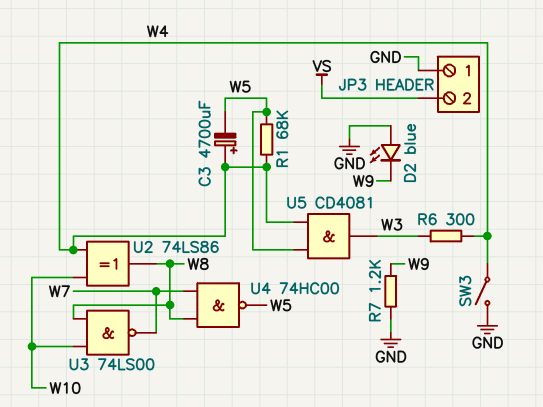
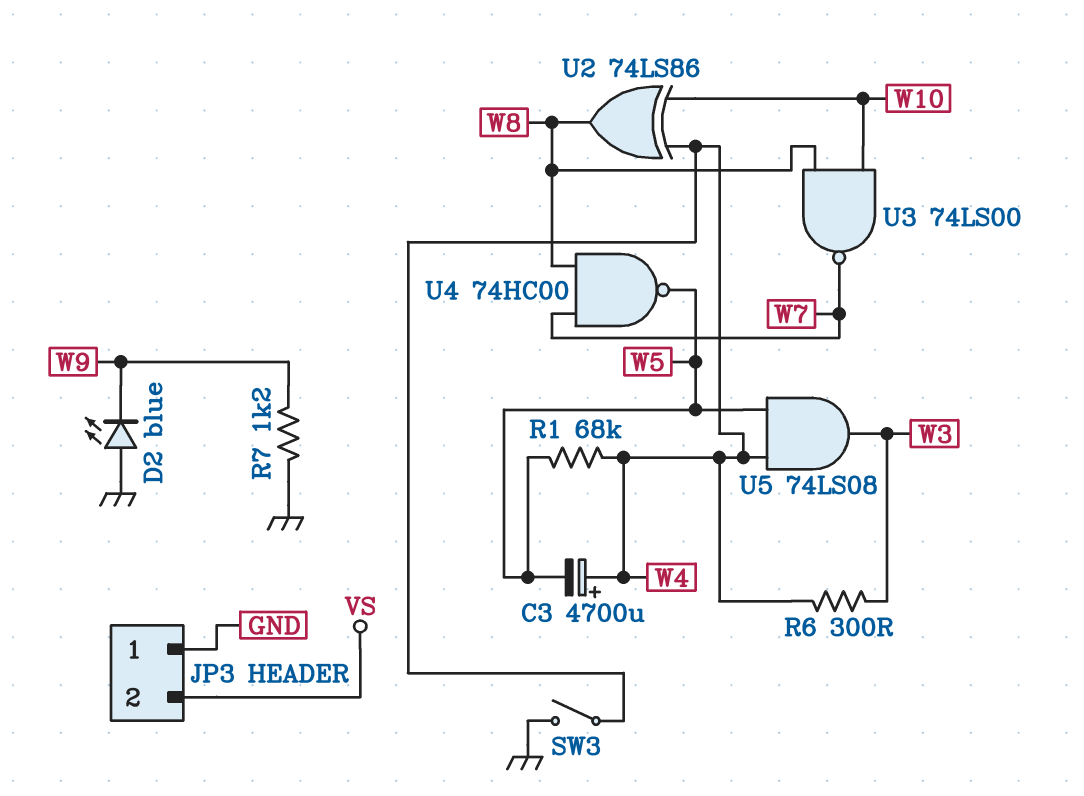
U5: AND CD4081 (in W4, in W5, out W3) -> AND 74LS08 (in W4, in W5, out W3)

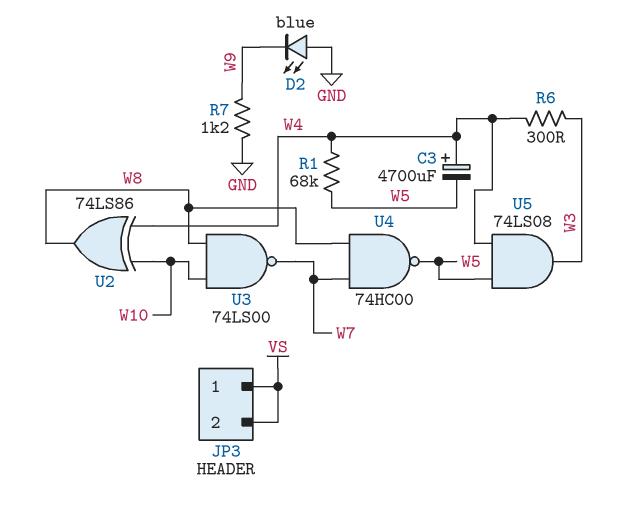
JP3 pin 1: GND -> VS
SW3: switch (GND, W4) -> none

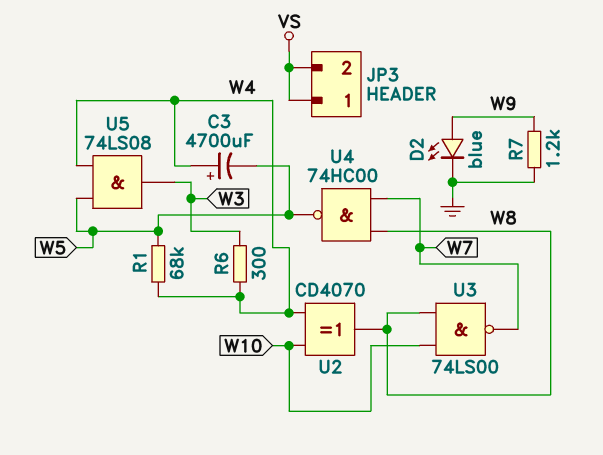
D2: LED blue (A GND, K W9) -> LED blue (A W9, K GND)
U2: XOR 74LS86 (in W4, in W10, out W8) -> XOR CD4070 (in W4, in W10, out W8)

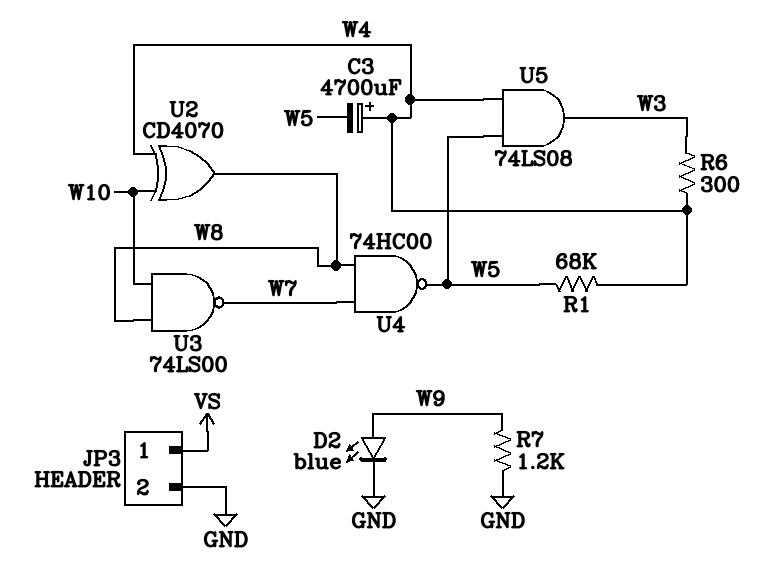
JP3 pin 2: VS -> GND

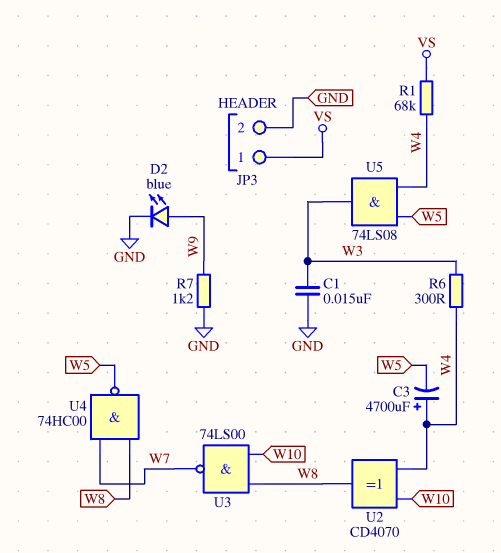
C1: none -> 15nF (GND, W3)
R1: 68k (W4, W5) -> 68k (VS, W4)

